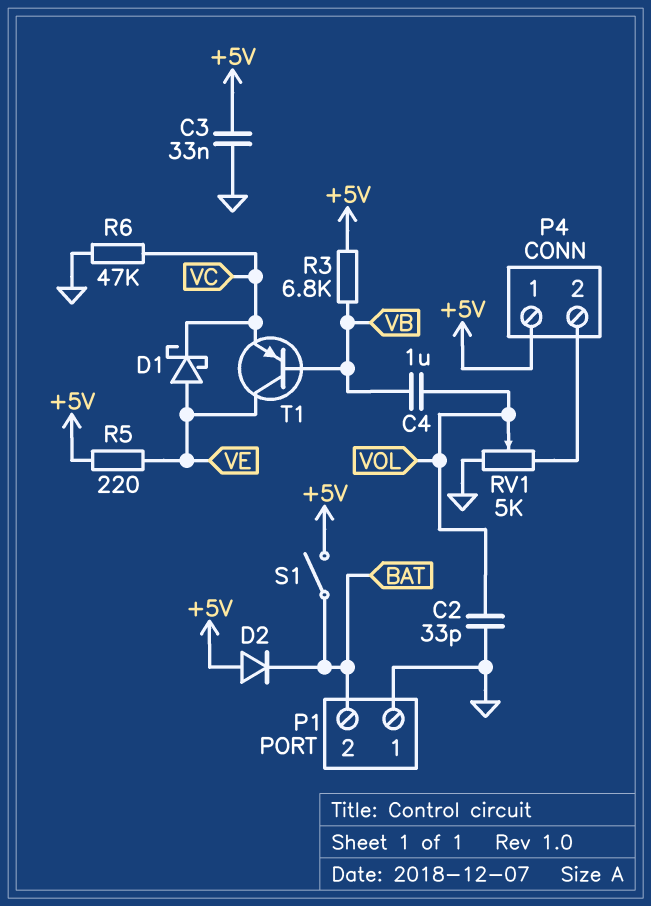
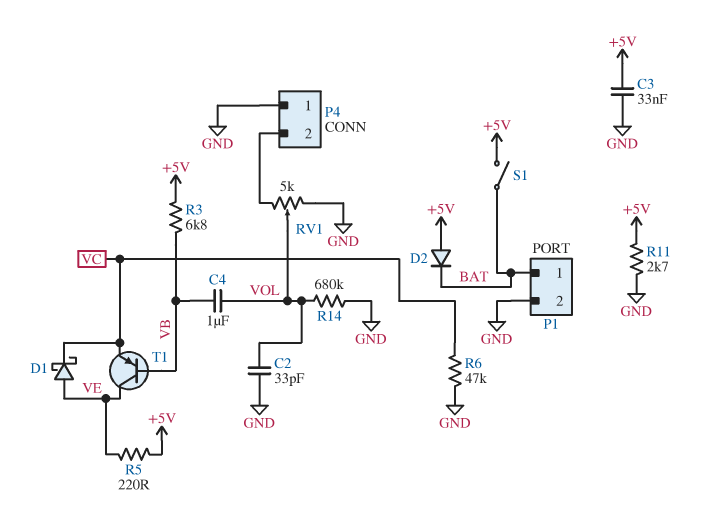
P1 pin 1: GND -> BAT
P1 pin 2: BAT -> GND
P4 pin 1: +5V -> GND
R11: none -> 2.7k (+5V, GND)
R14: none -> 680k (GND, VOL)

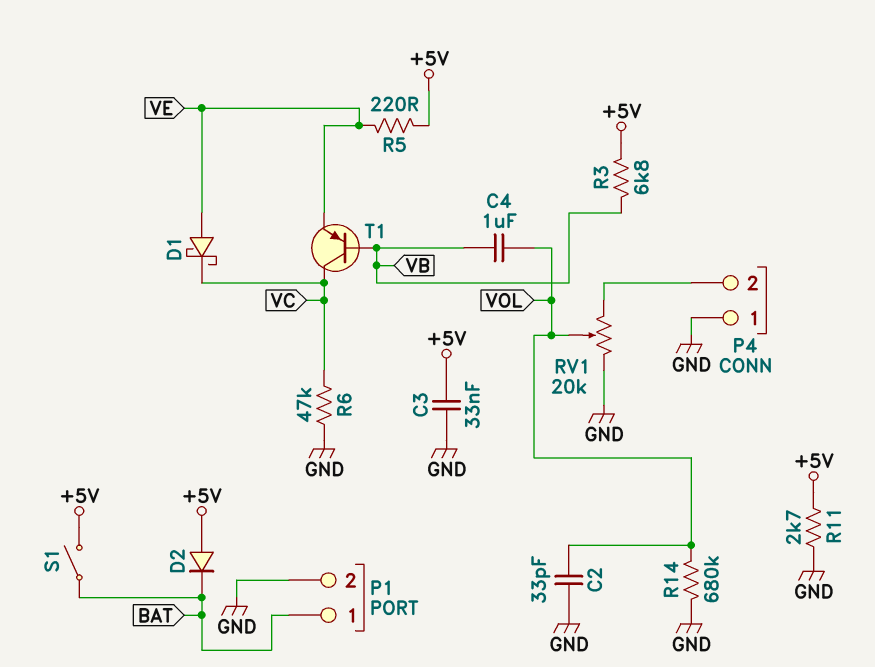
RV1: 5k (GND, P4/2, wiper VOL) -> 20k (GND, P4/2, wiper VOL)
T1: PNP (B VB, C VE, E VC) -> PNP (B VB, C VC, E VE)

